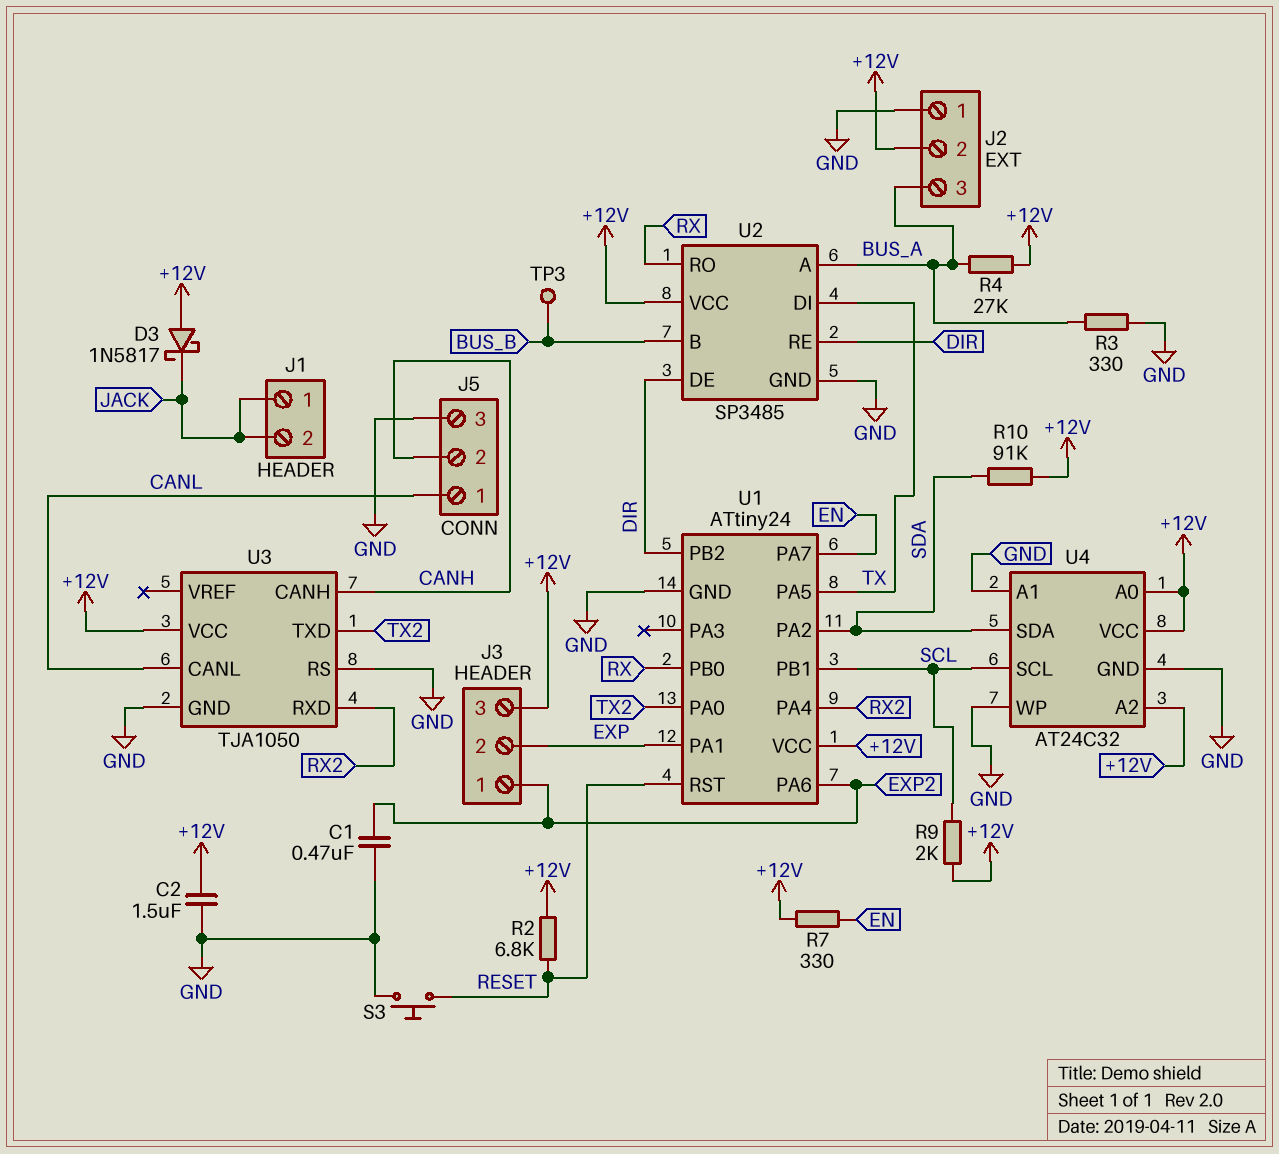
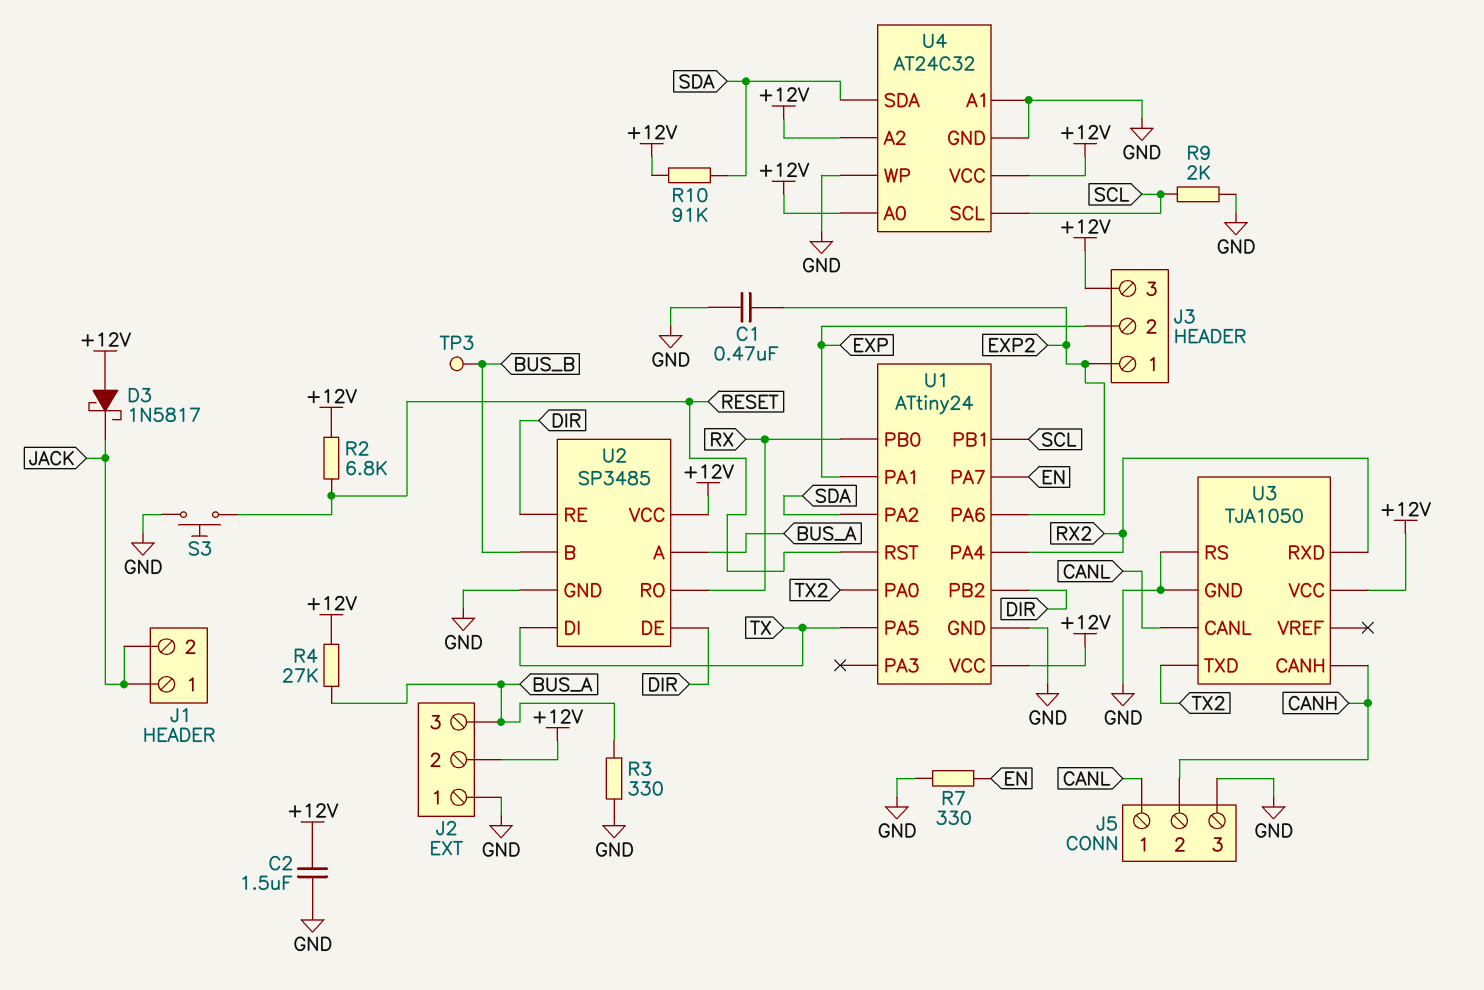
R7: 330 (+12V, EN) -> 330 (EN, GND)
R9: 2k (+12V, SCL) -> 2k (GND, SCL)

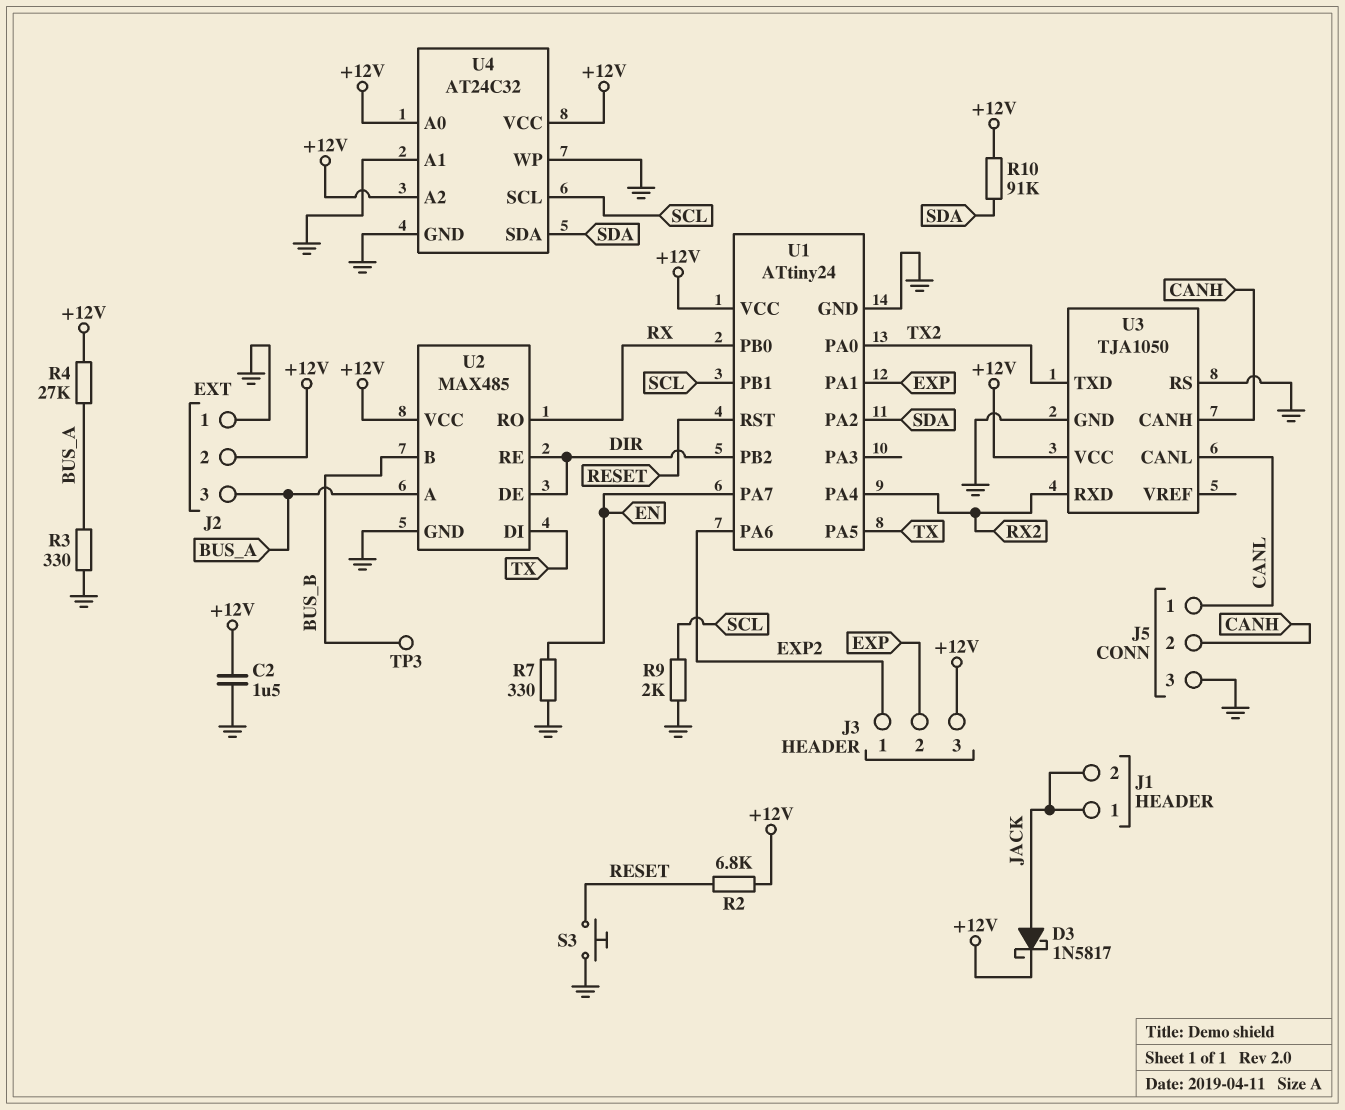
C1: 470nF (EXP2, GND) -> none
D3: schottky 1N5817 (A +12V, K JACK) -> schottky 1N5817 (A JACK, K +12V)
U2: SP3485 -> MAX485

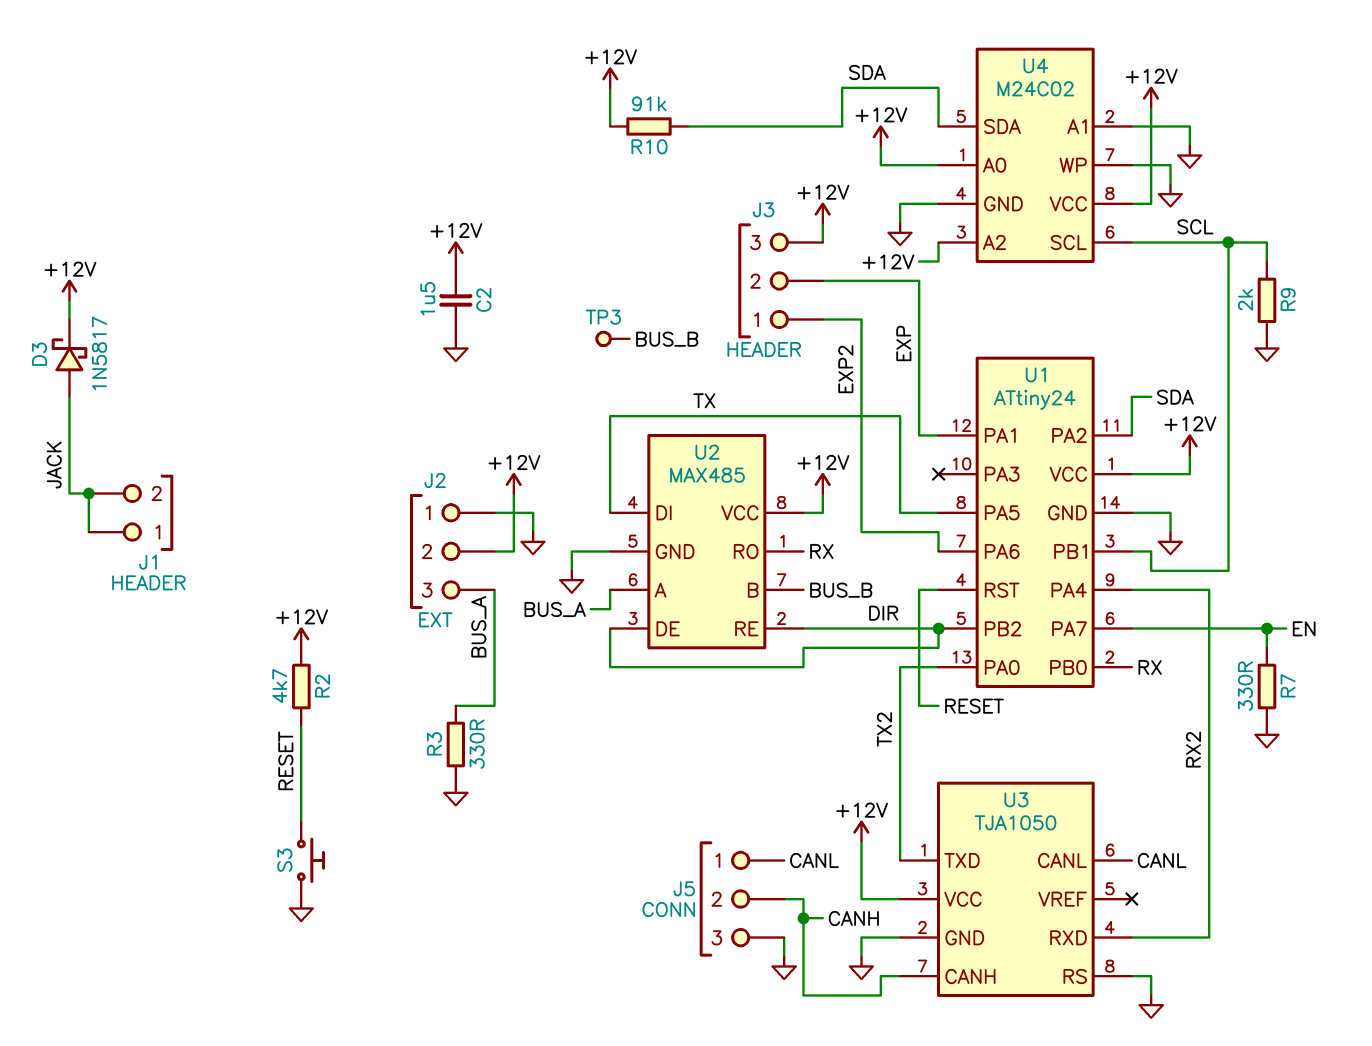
R2: 6.8k (+12V, RESET) -> 4.7k (+12V, RESET)
R4: 27k (+12V, BUS_A) -> none
U4: AT24C32 -> M24C02

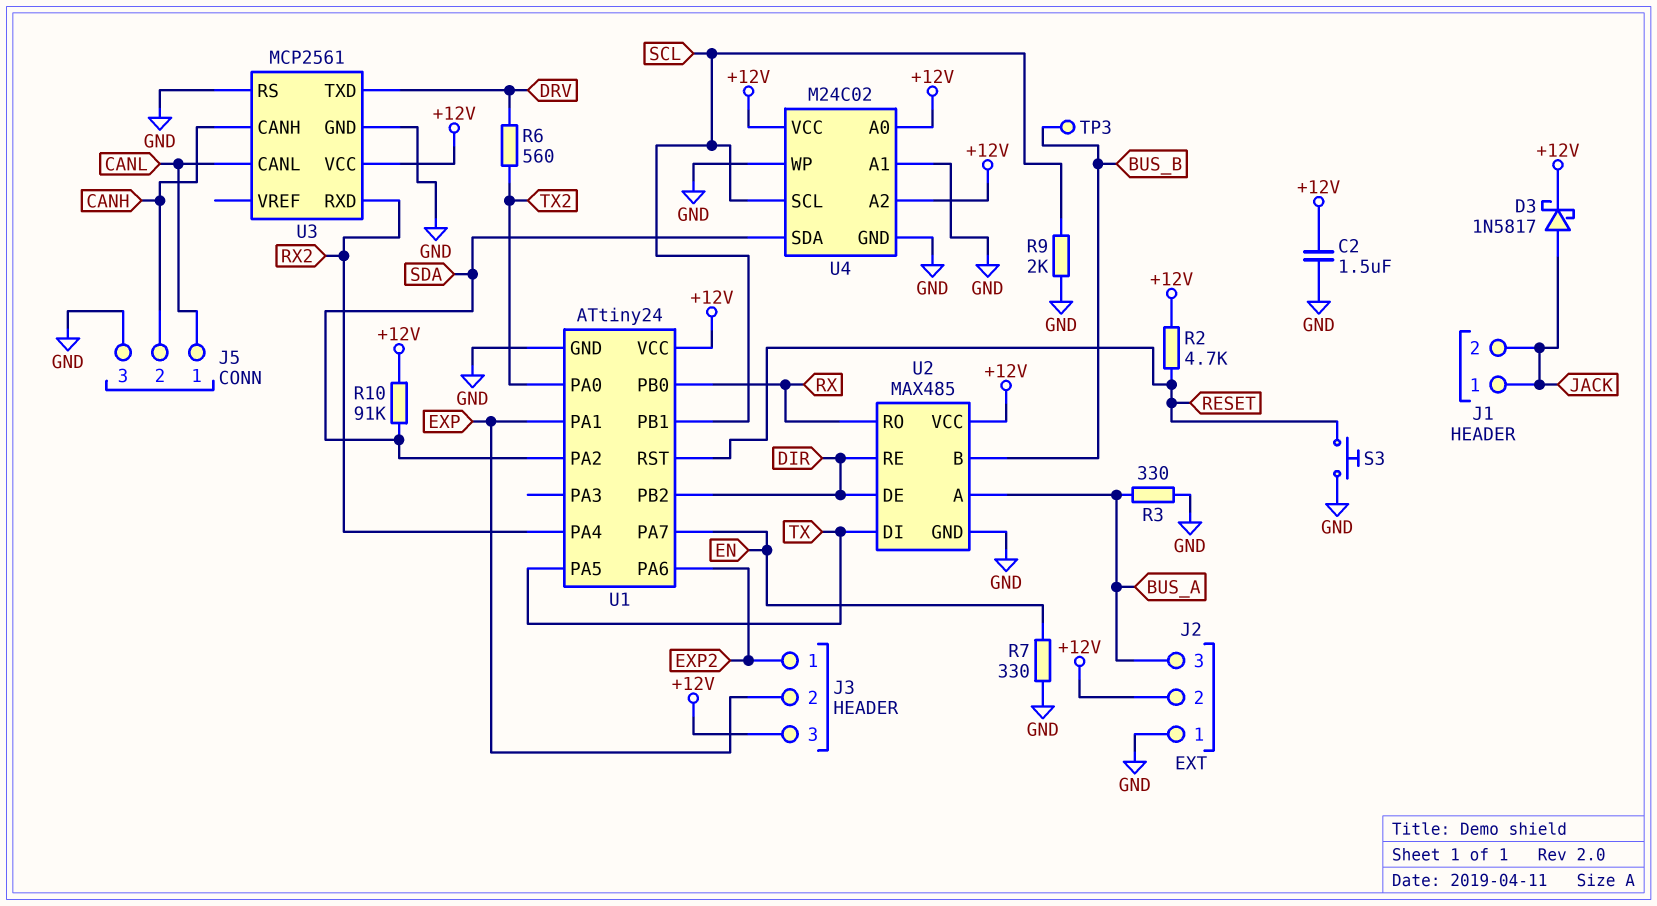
R6: none -> 560 (DRV, TX2)
U3: TJA1050 -> MCP2561
U3 pin TXD: TX2 -> DRV

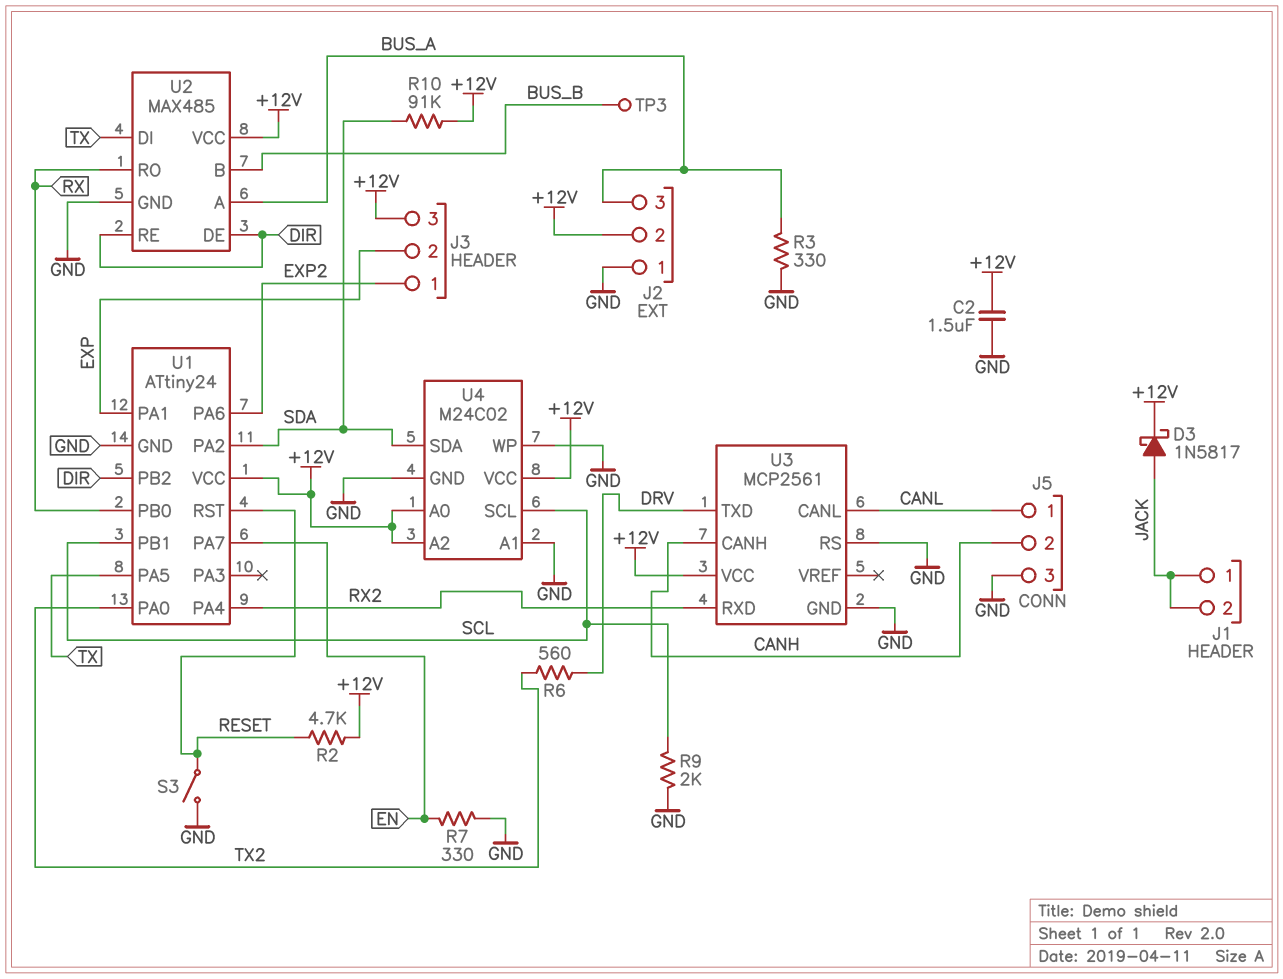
S3: button (GND, RESET) -> switch (GND, RESET)

